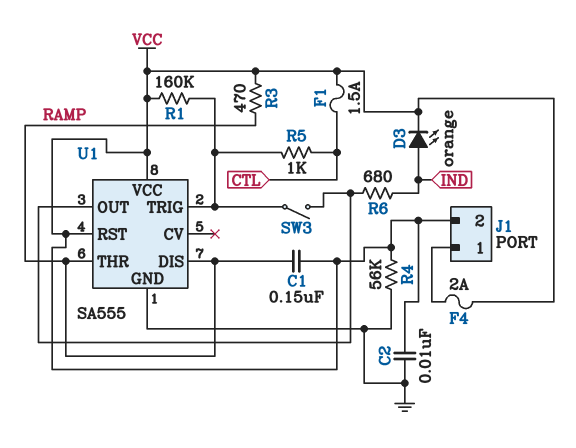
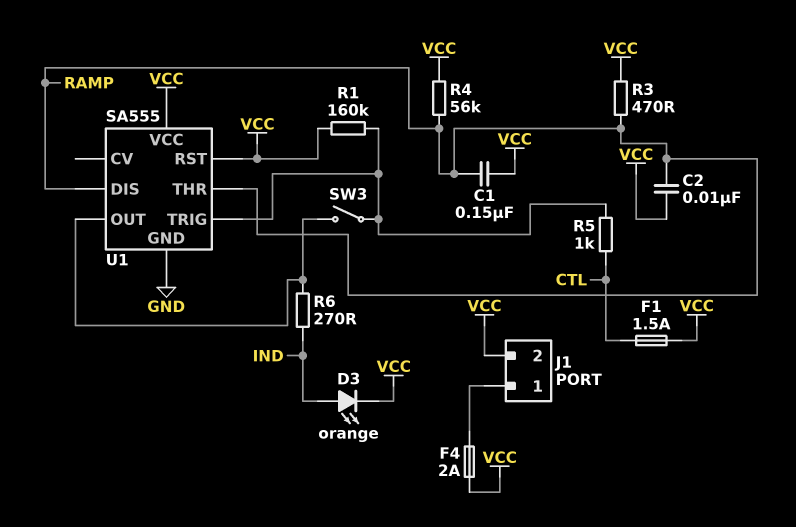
C2: 10nF (GND, VCC) -> 10nF (RAMP, VCC)
R4: 56k (GND, VCC) -> 56k (RAMP, VCC)
R6: 680 (IND, U1/OUT) -> 270 (IND, U1/OUT)

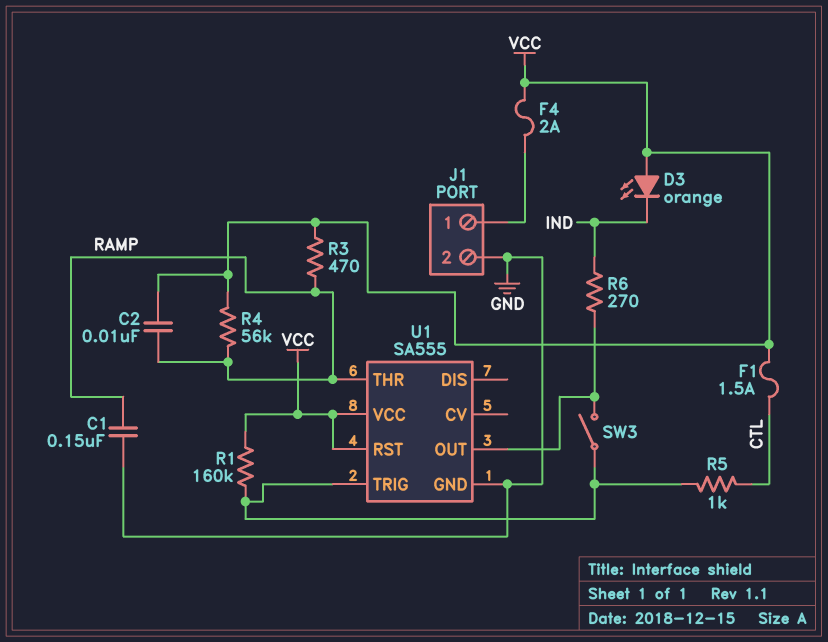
C1: 150nF (RAMP, VCC) -> 150nF (GND, RAMP)
D3: LED orange (A IND, K VCC) -> LED orange (A VCC, K IND)
J1 pin 2: VCC -> GND
U1 pin DIS: RAMP -> none

